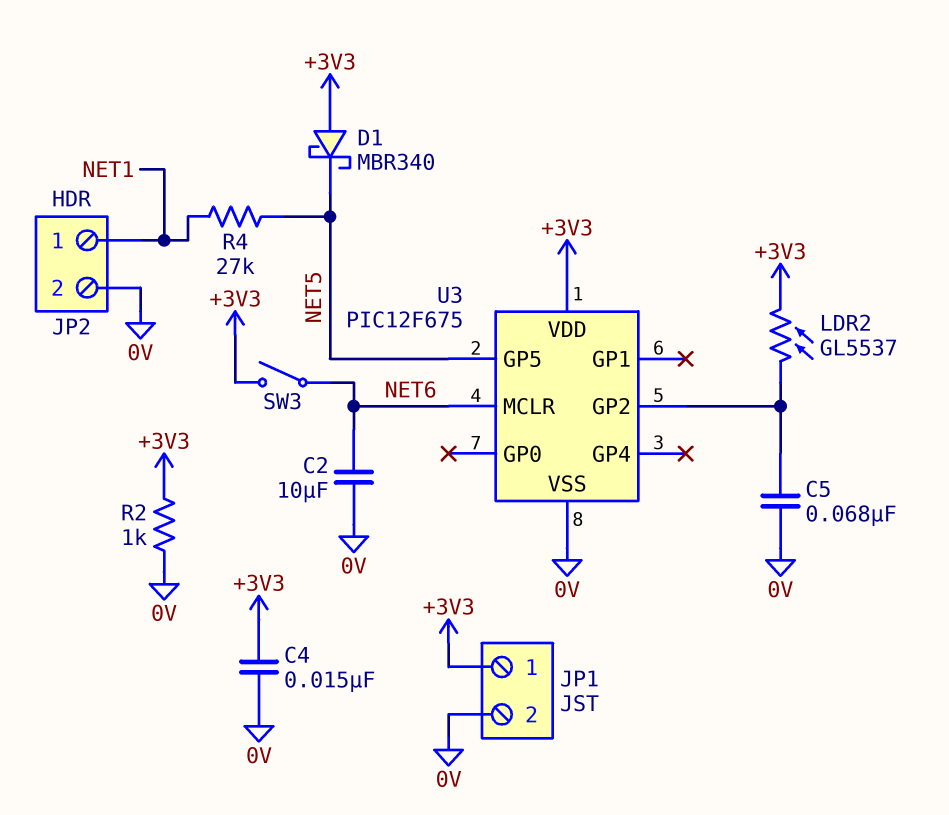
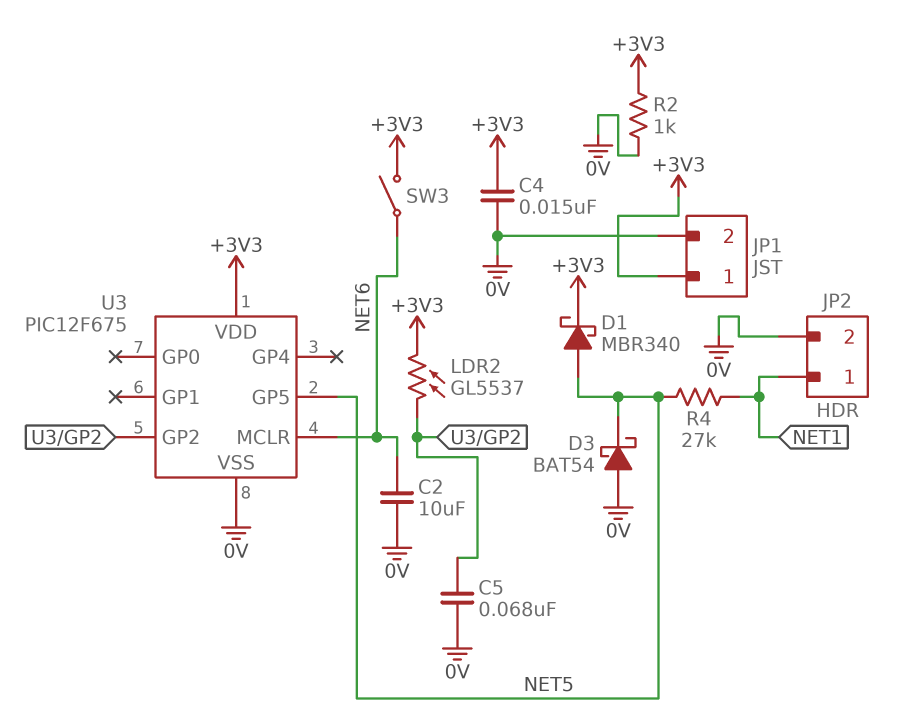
D1: schottky MBR340 (A +3V3, K NET5) -> schottky MBR340 (A NET5, K +3V3)
D3: none -> schottky BAT54 (A 0V, K NET5)

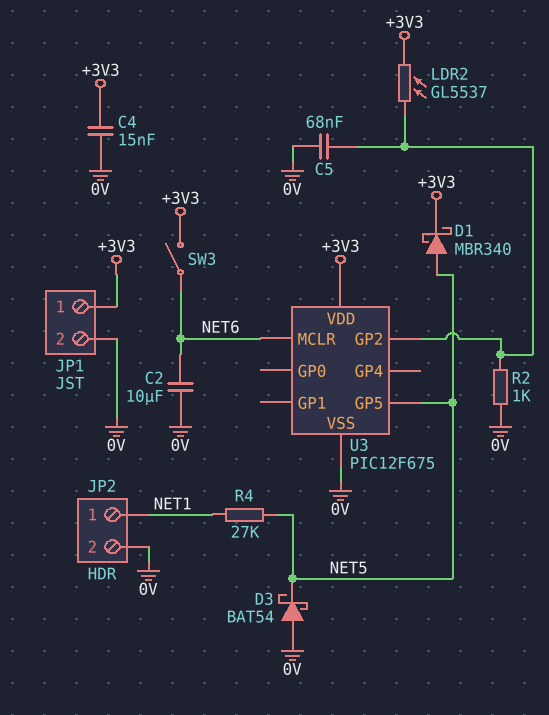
R2: 1k (+3V3, 0V) -> 1k (0V, U3/GP2)

